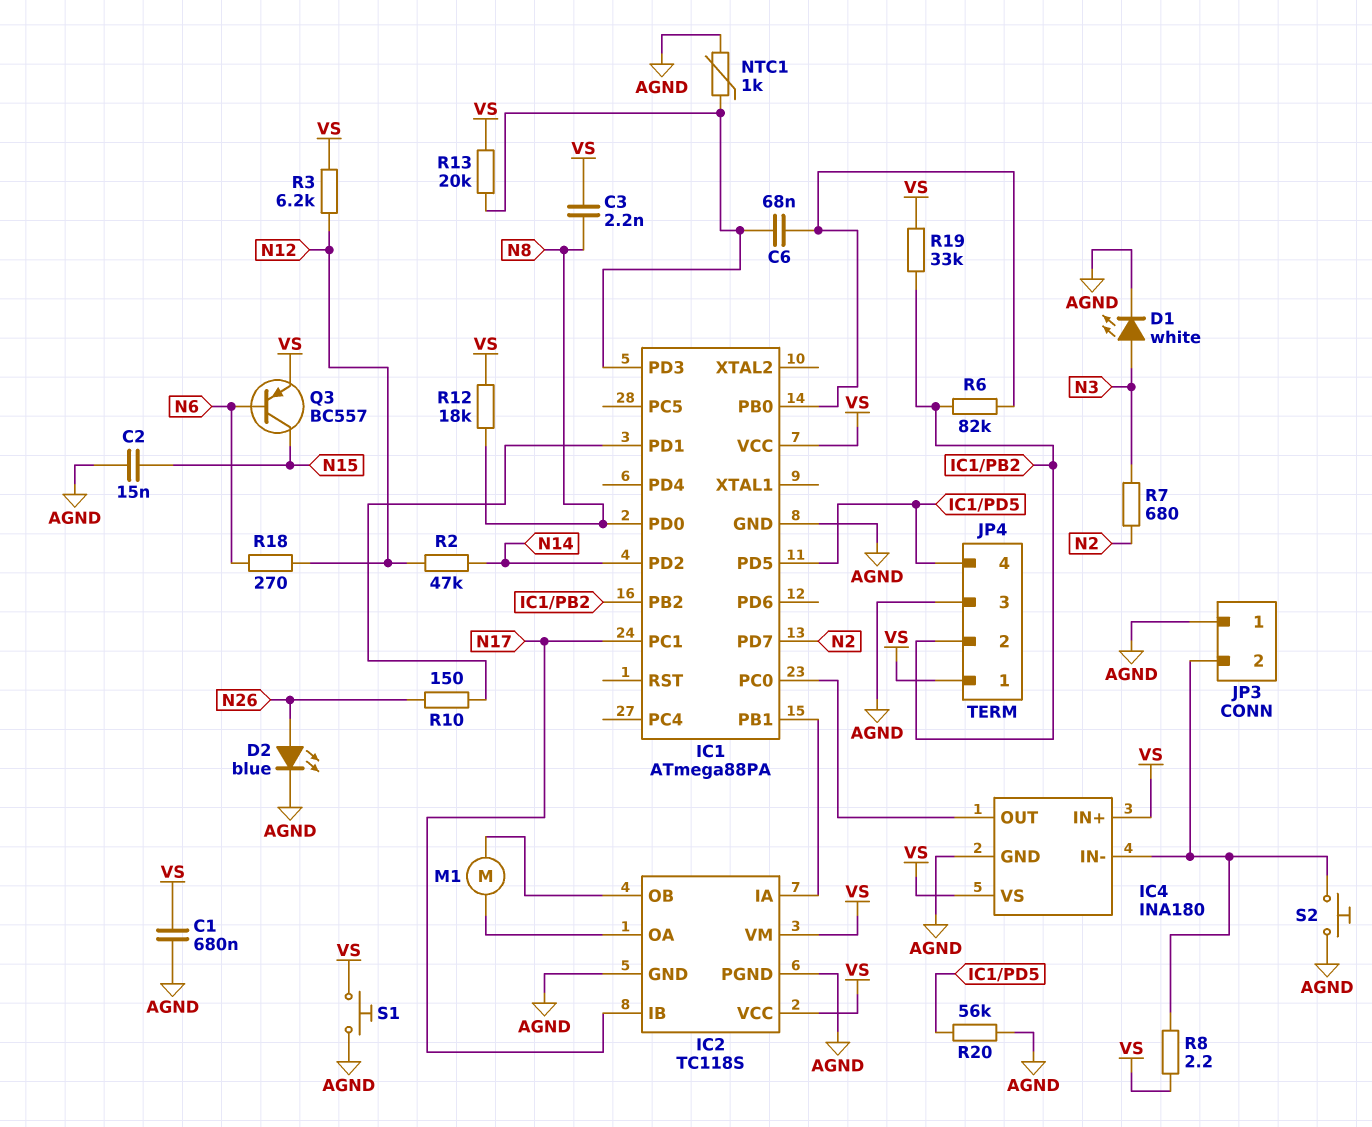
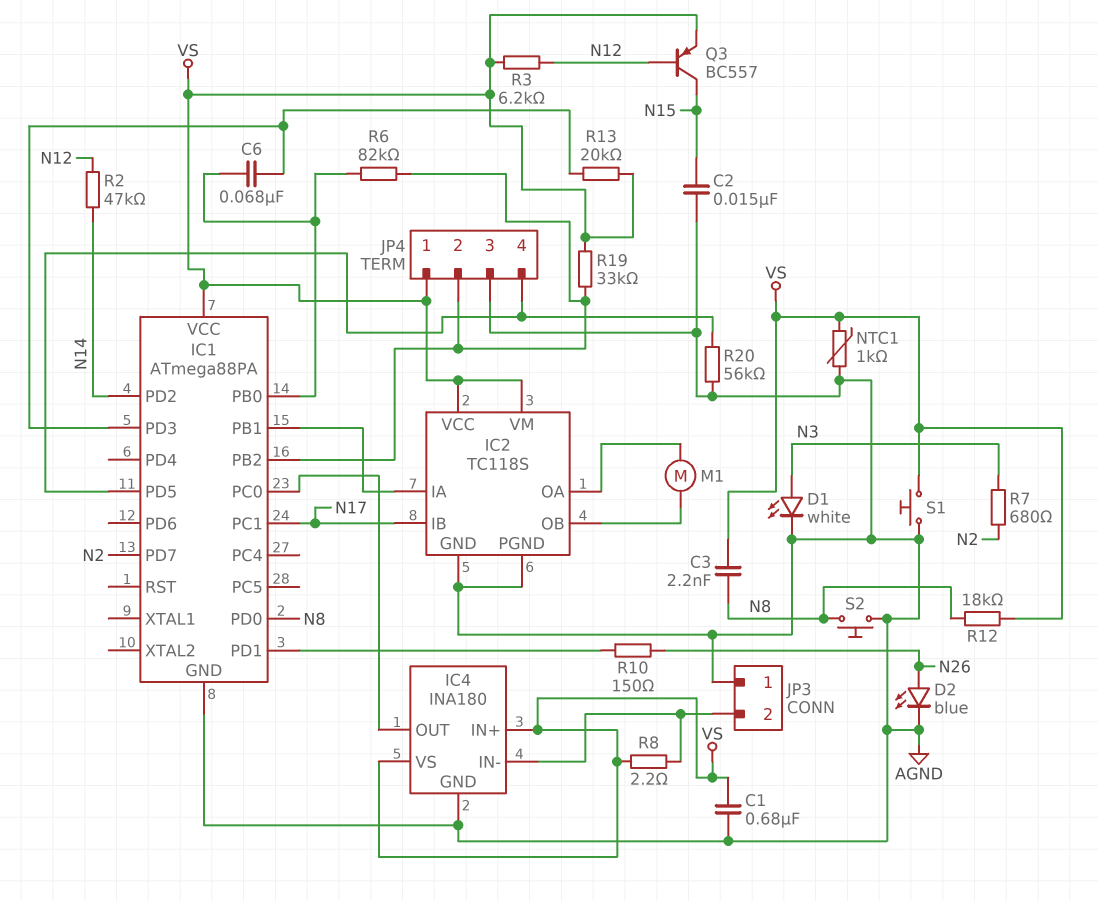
NTC1: 1k (AGND, IC1/PD3) -> 1k (AGND, VS)
Q3: PNP BC557 (B N6, C N15, E VS) -> PNP BC557 (B N12, C N15, E VS)
R18: 270 (N6, N12) -> none
S2: button (AGND, IC4/IN-) -> button (AGND, N8)

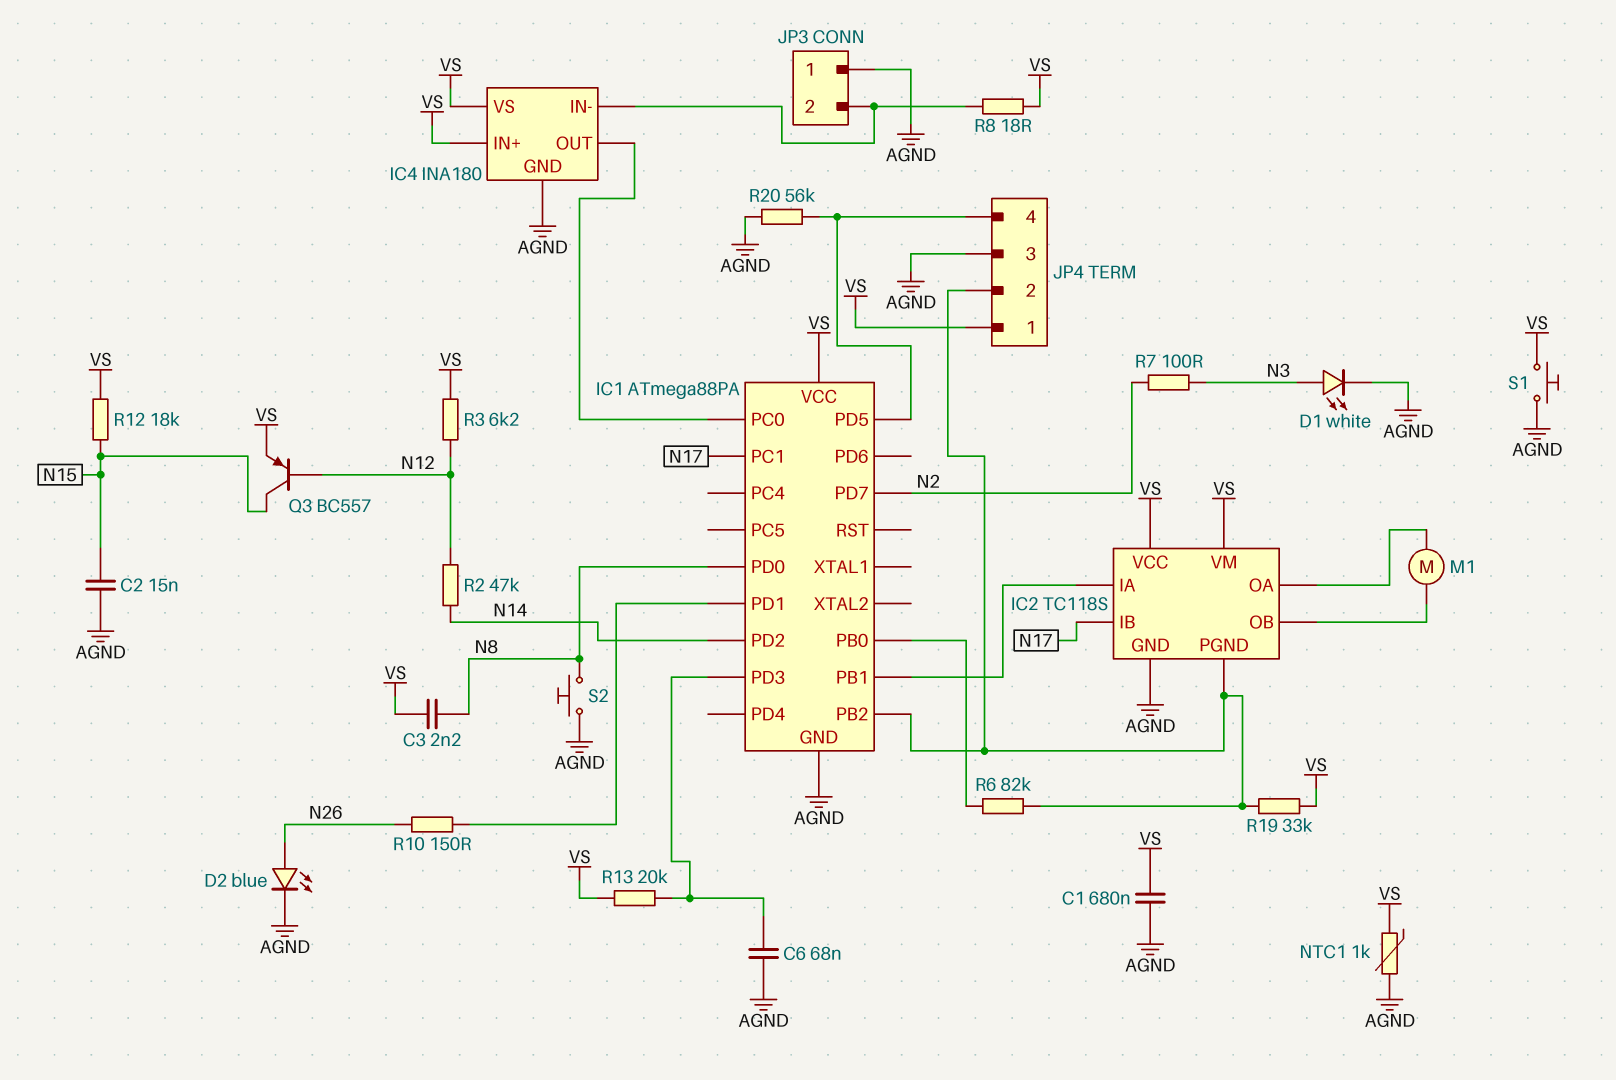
C6: 68nF (IC1/PB0, IC1/PD3) -> 68nF (AGND, IC1/PD3)
IC2 pin PGND: AGND -> IC1/PB2
R7: 680 (N2, N3) -> 100 (N2, N3)
R8: 2.2 (IC4/IN-, VS) -> 18 (IC4/IN-, VS)
R12: 18k (N8, VS) -> 18k (N15, VS)

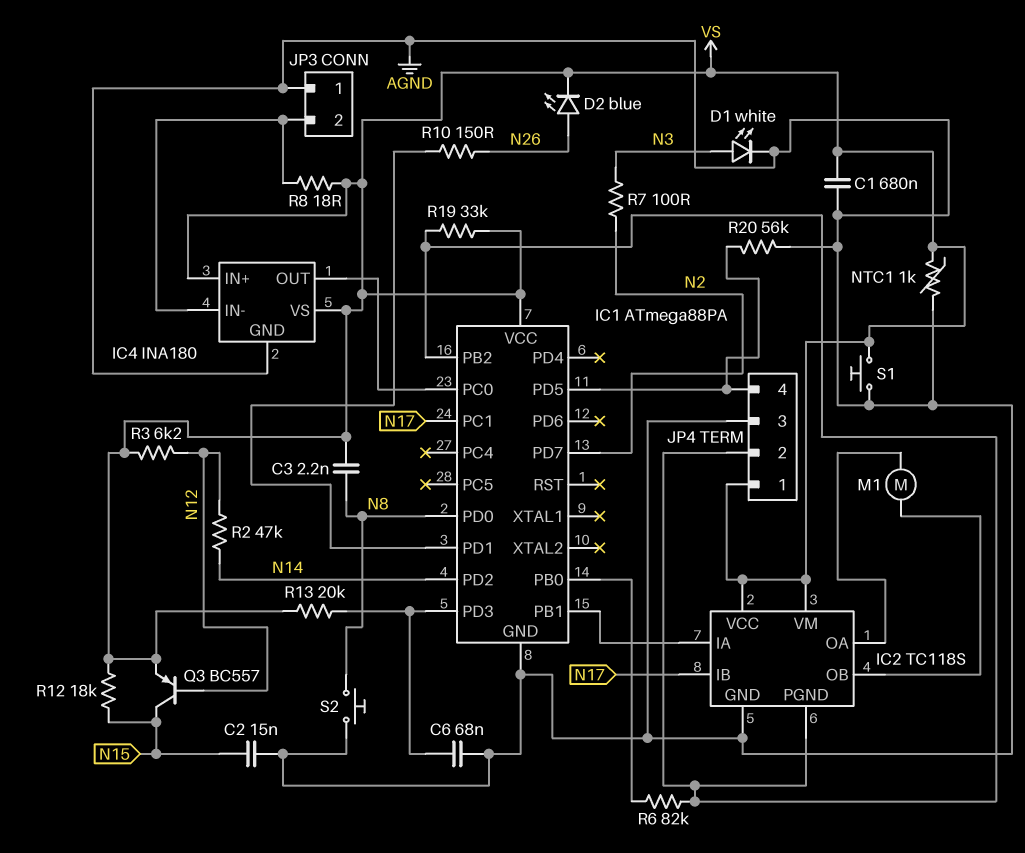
D2: LED blue (A N26, K AGND) -> LED blue (A N26, K VS)

